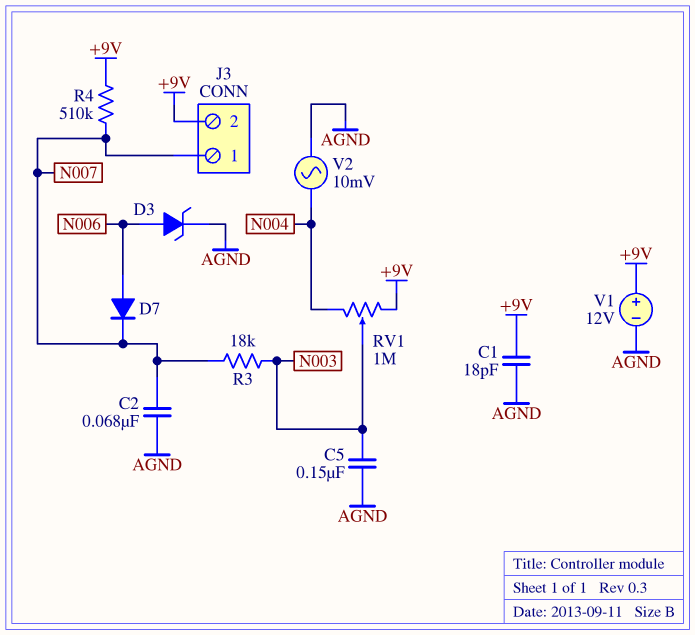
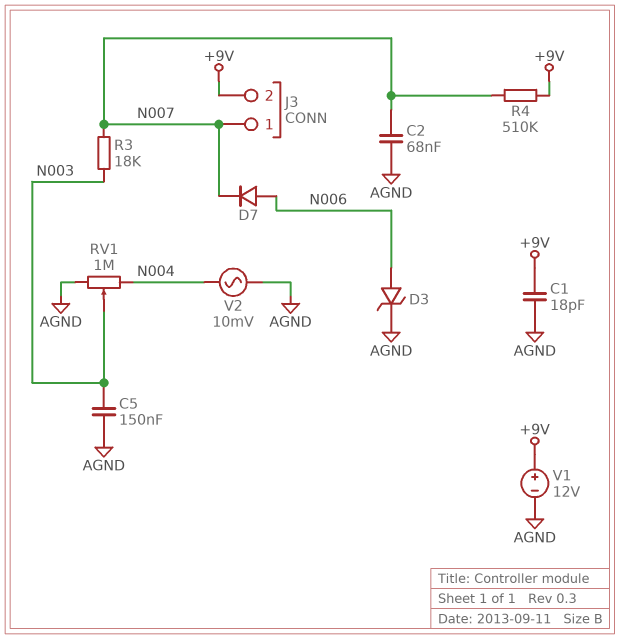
RV1: 1M (+9V, N004, wiper N003) -> 1M (AGND, N004, wiper N003)

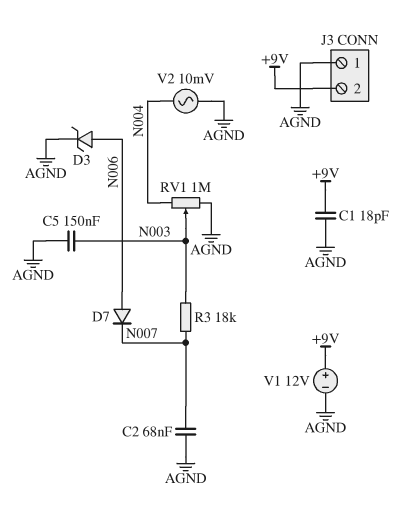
J3 pin 1: N007 -> AGND
R4: 510k (+9V, N007) -> none

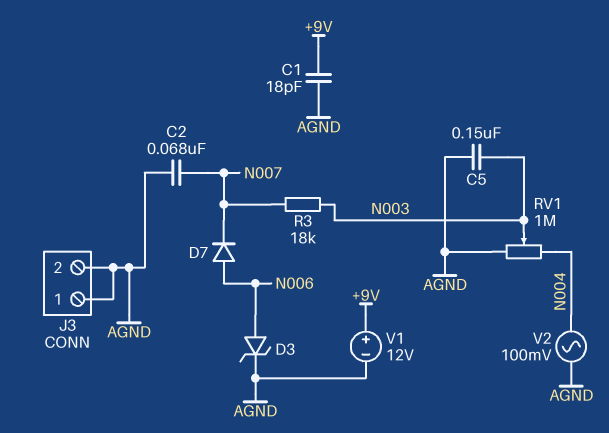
J3 pin 2: +9V -> AGND
V2: AC 10mV (AGND, N004) -> AC 100mV (AGND, N004)

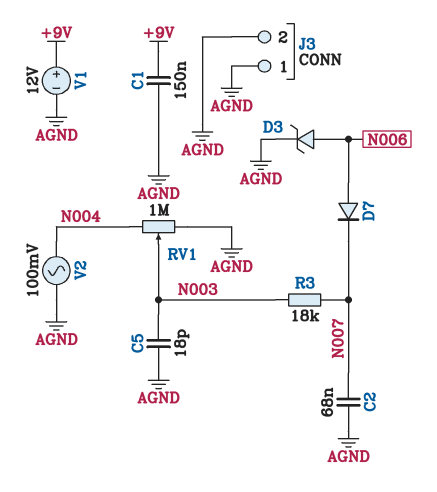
C1: 18pF (+9V, AGND) -> 150nF (+9V, AGND)
C5: 150nF (AGND, N003) -> 18pF (AGND, N003)

